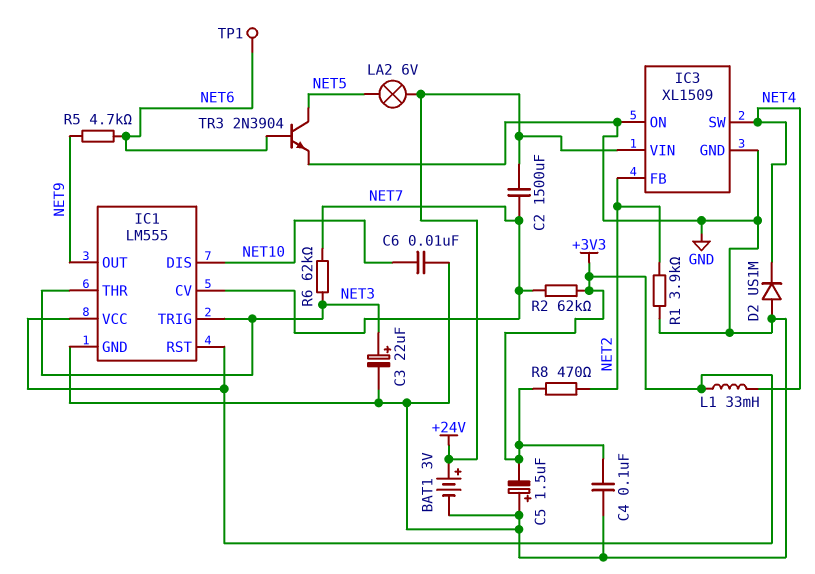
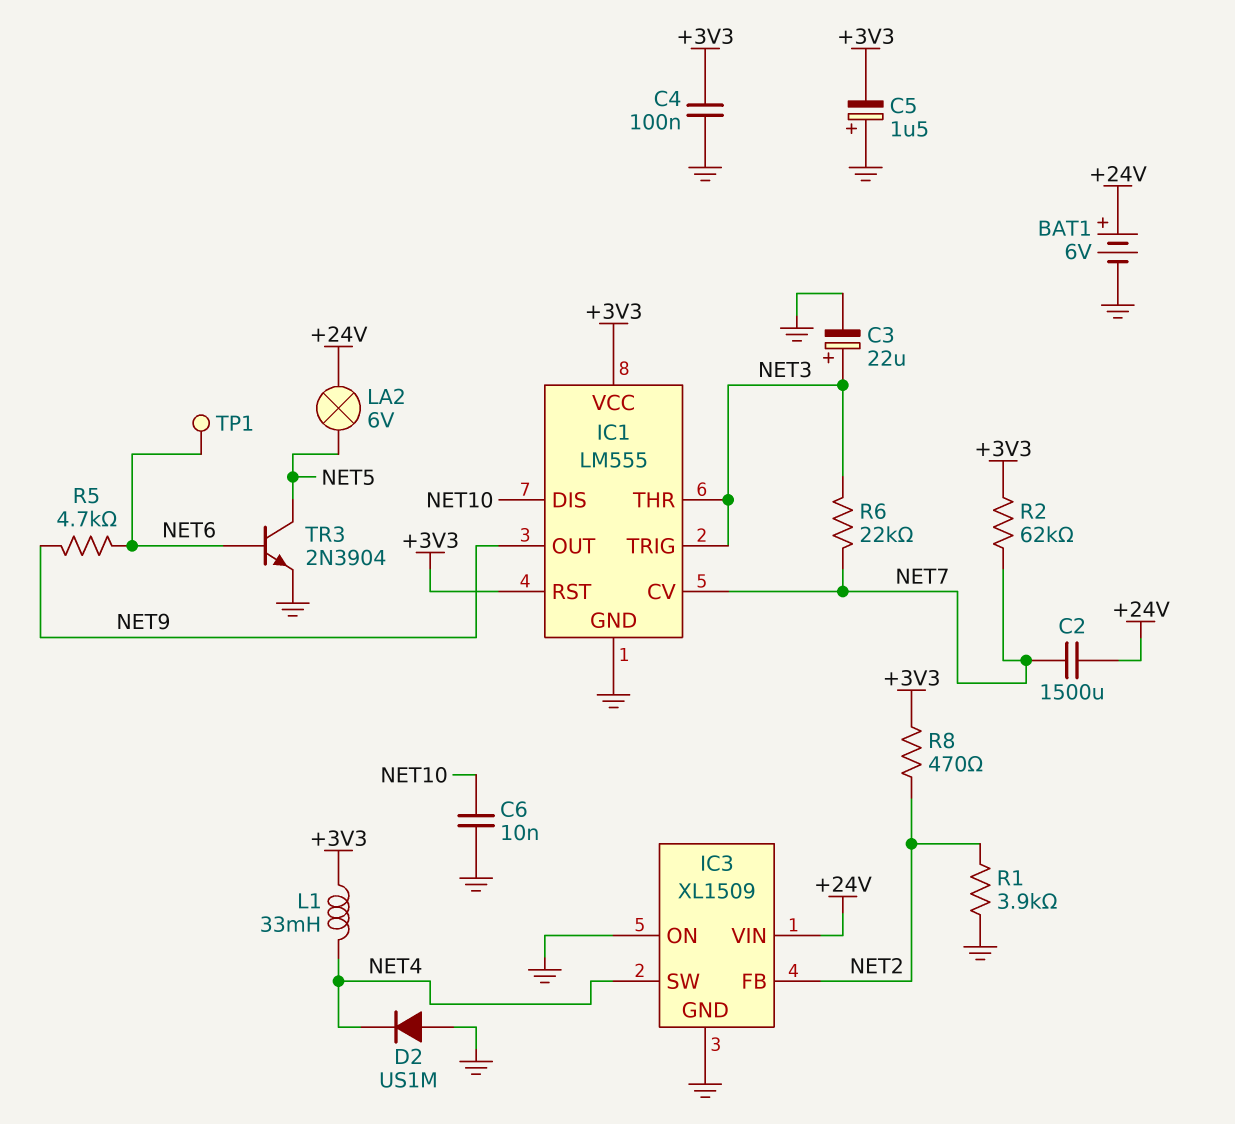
BAT1: 3V (plus +24V, minus GND) -> 6V (plus +24V, minus GND)
R6: 62k (NET3, NET7) -> 22k (NET3, NET7)

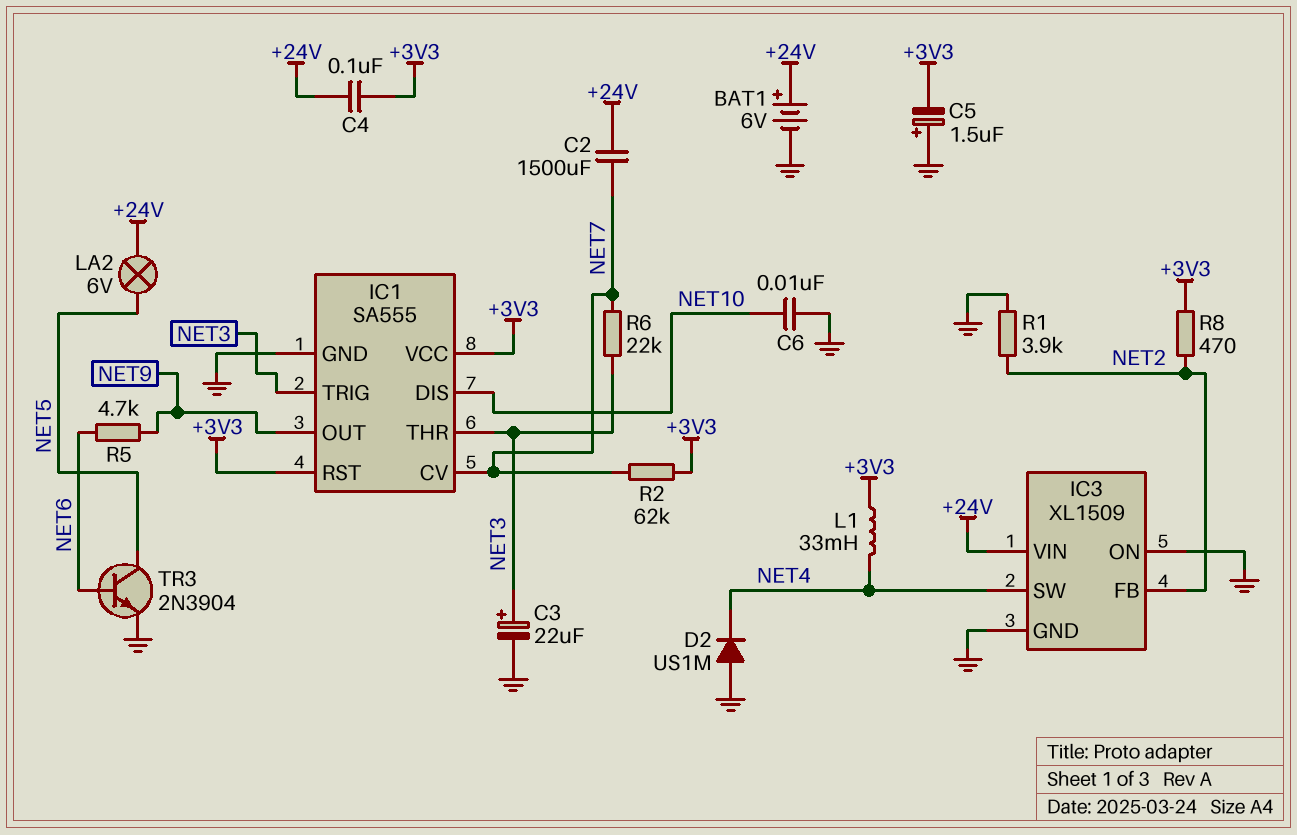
C4: 100nF (+3V3, GND) -> 100nF (+3V3, +24V)
IC1: LM555 -> SA555
TP1: test point (NET6) -> none

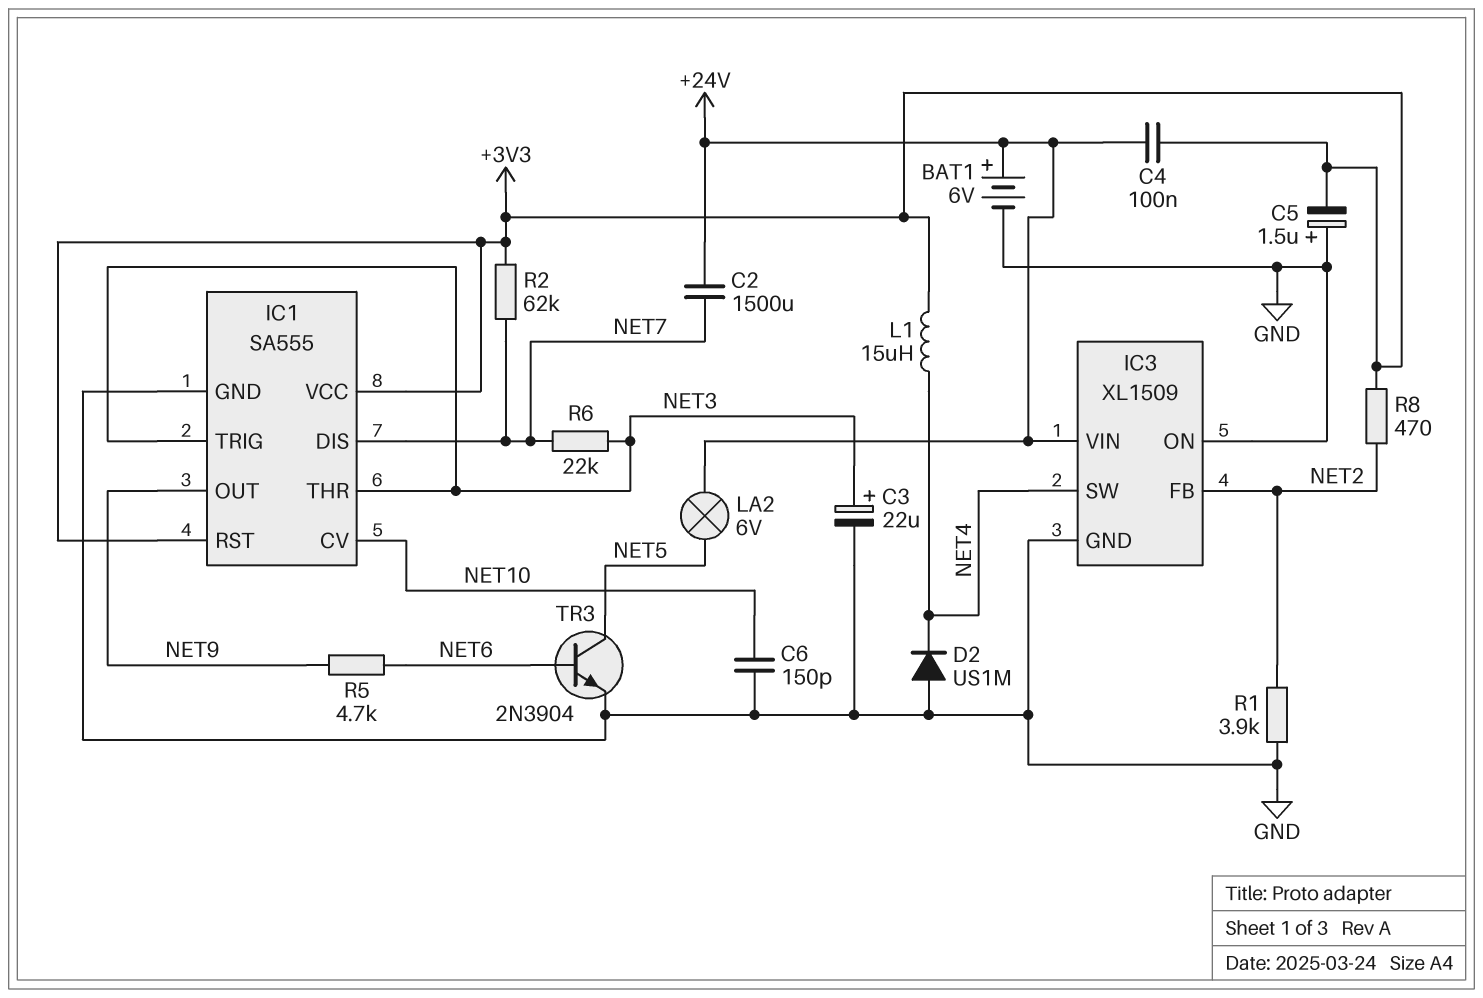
C6: 10nF (GND, NET10) -> 150pF (GND, NET10)
IC1 pin CV: NET7 -> NET10
IC1 pin DIS: NET10 -> NET7
L1: 33mH (+3V3, NET4) -> 15uH (+3V3, NET4)

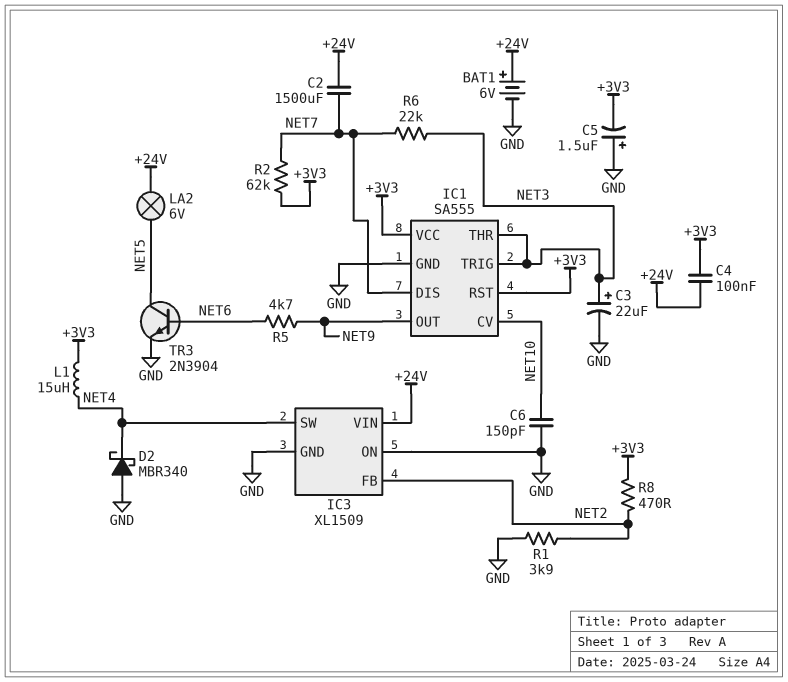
D2: diode US1M (A GND, K NET4) -> schottky MBR340 (A GND, K NET4)

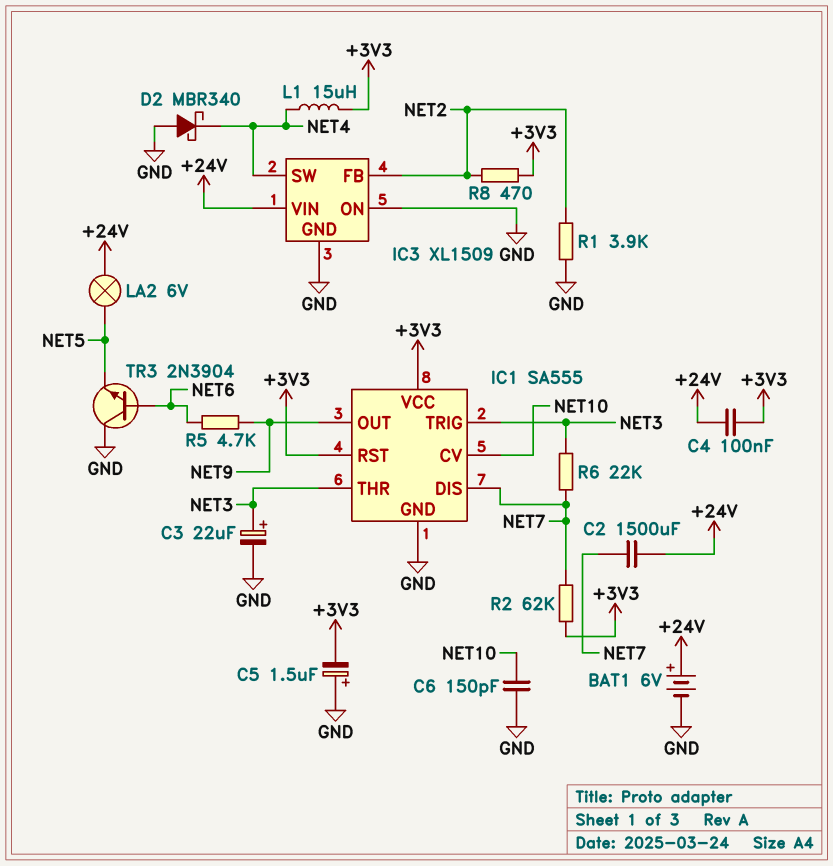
TR3: NPN 2N3904 (B NET6, C NET5, E GND) -> NPN 2N3904 (B NET6, C GND, E NET5)

